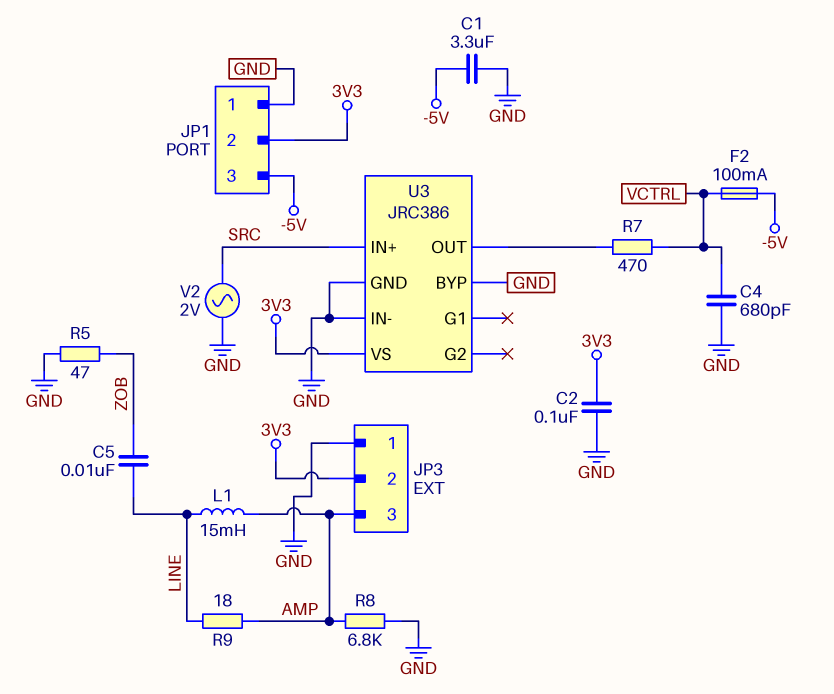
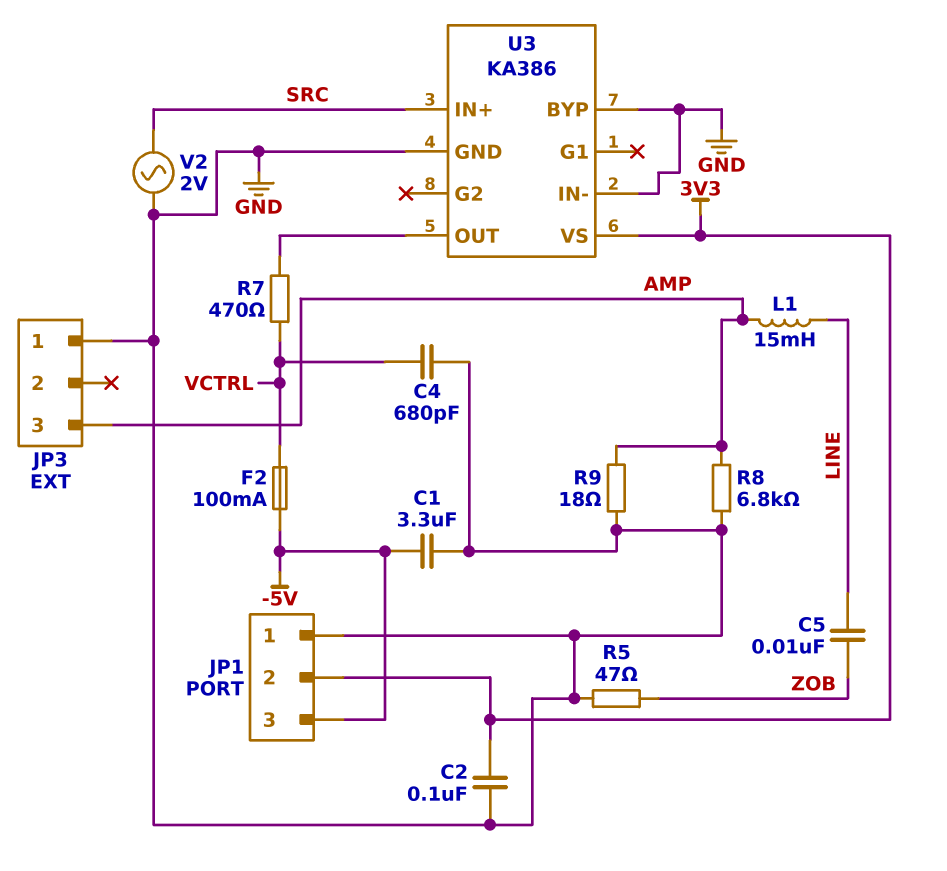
JP3 pin 2: 3V3 -> none
R9: 18 (AMP, LINE) -> 18 (AMP, GND)
U3: JRC386 -> KA386

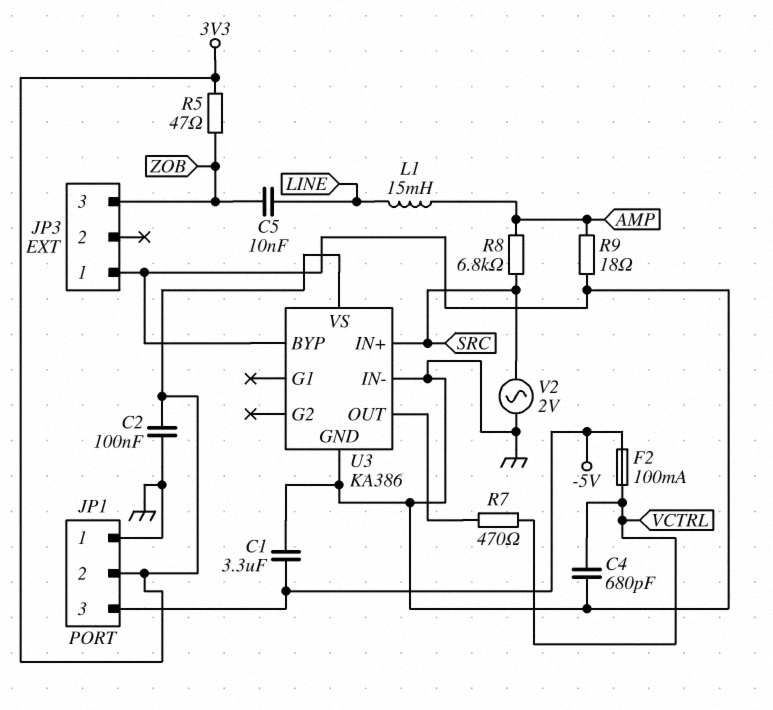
JP3 pin 3: AMP -> ZOB
R5: 47 (GND, ZOB) -> 47 (3V3, ZOB)
R8: 6.8k (AMP, GND) -> 6.8k (AMP, SRC)

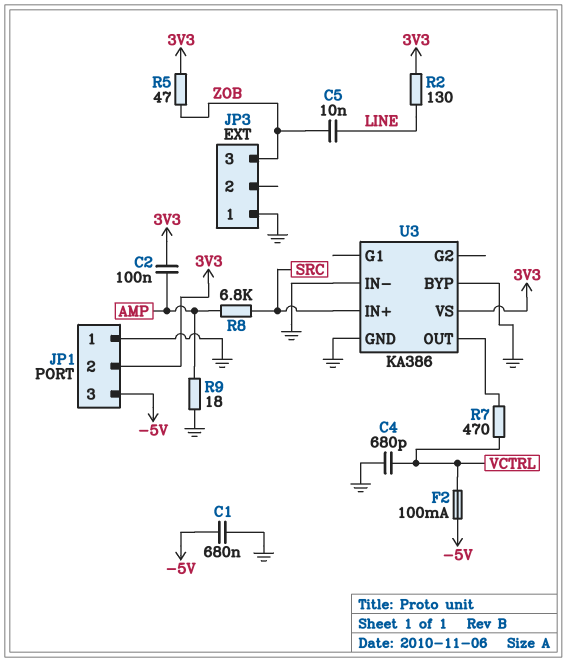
C1: 3.3uF (-5V, GND) -> 680nF (-5V, GND)
C2: 100nF (3V3, GND) -> 100nF (3V3, AMP)
L1: 15mH (AMP, LINE) -> none
R2: none -> 130 (3V3, LINE)
V2: AC 2V (GND, SRC) -> none

